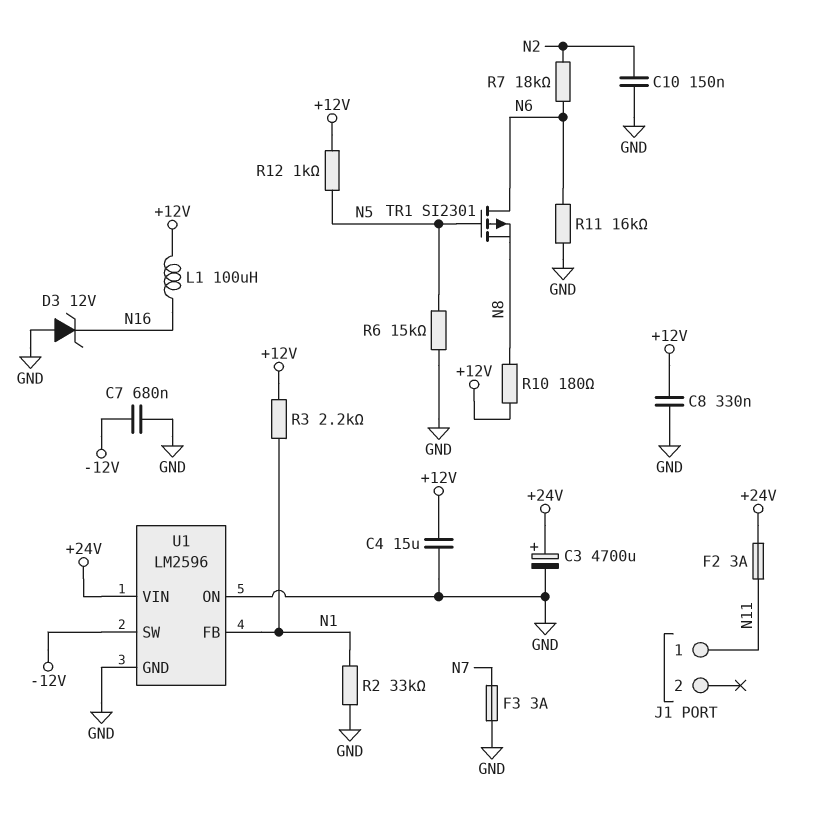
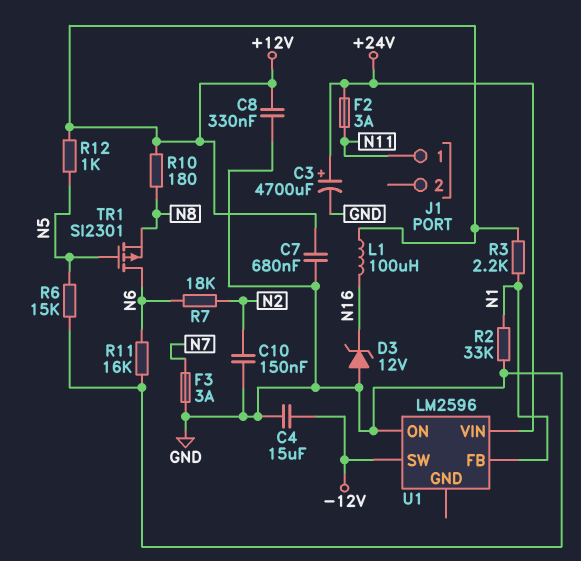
C4: 15uF (+12V, GND) -> 15uF (-12V, GND)
C7: 680nF (-12V, GND) -> 680nF (+12V, GND)
U1 pin GND: GND -> none

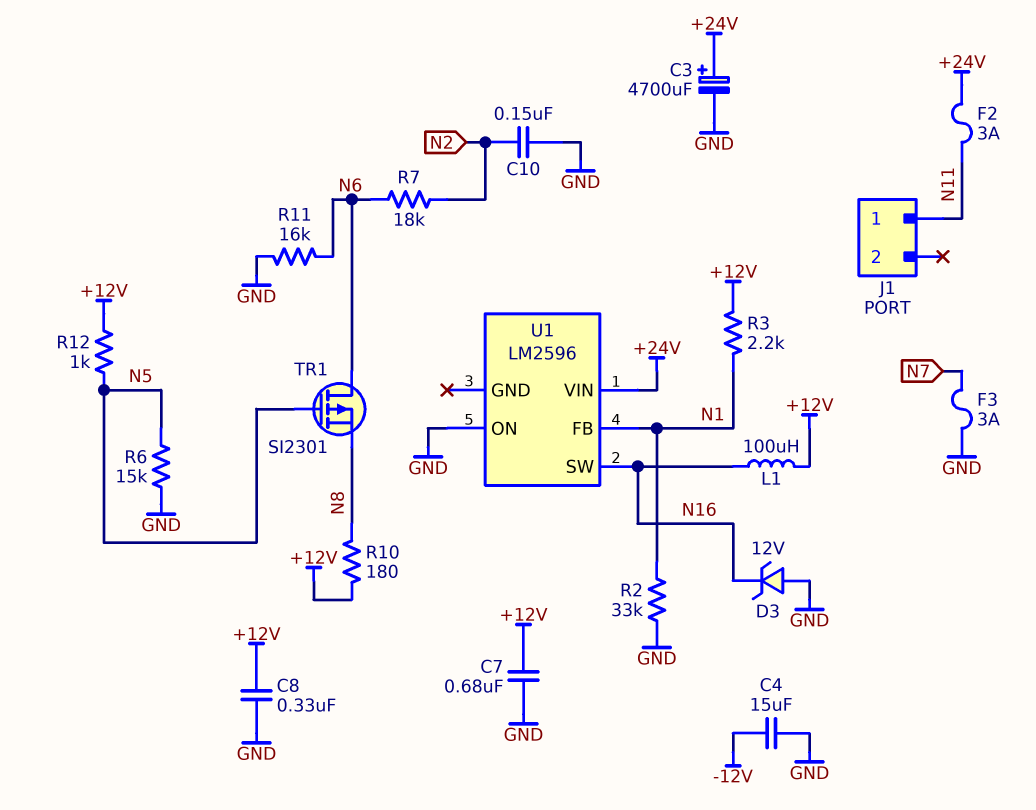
U1 pin SW: -12V -> N16

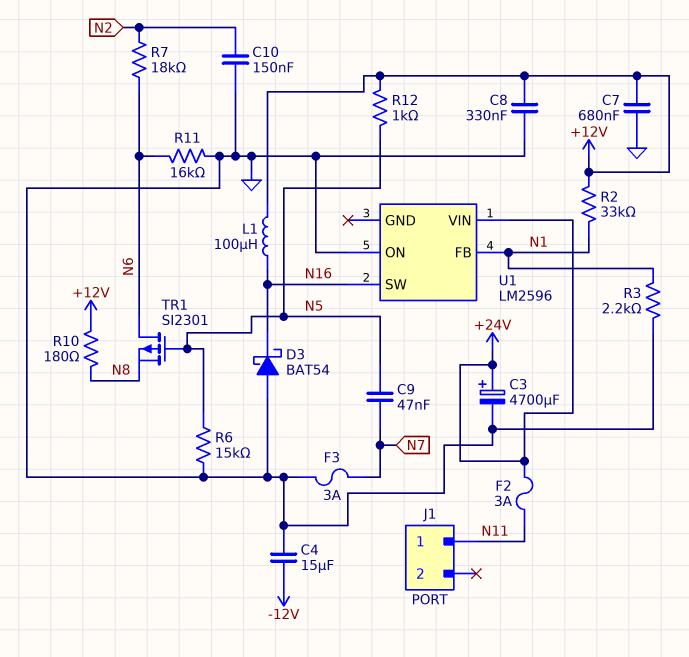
C9: none -> 47nF (N5, N7)
D3: zener 12V (A GND, K N16) -> schottky BAT54 (A GND, K N16)
R2: 33k (GND, N1) -> 33k (+12V, N1)
R3: 2.2k (+12V, N1) -> 2.2k (GND, N1)

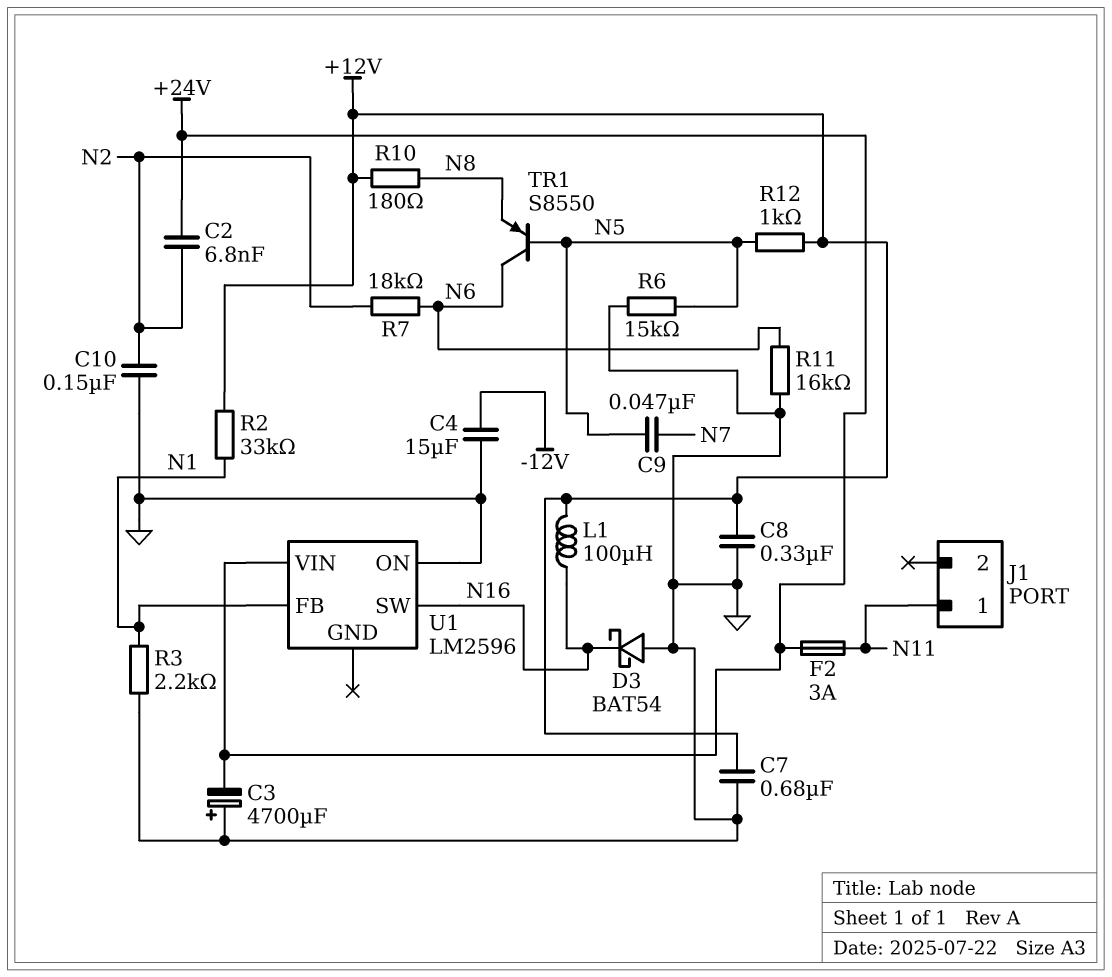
C2: none -> 6.8nF (+24V, N2)
C3: 4700uF (plus +24V, minus GND) -> 4700uF (plus GND, minus +24V)
F3: 3A (GND, N7) -> none
TR1: PMOS SI2301 (G N5, D N6, S N8) -> PNP S8550 (B N5, C N6, E N8)

